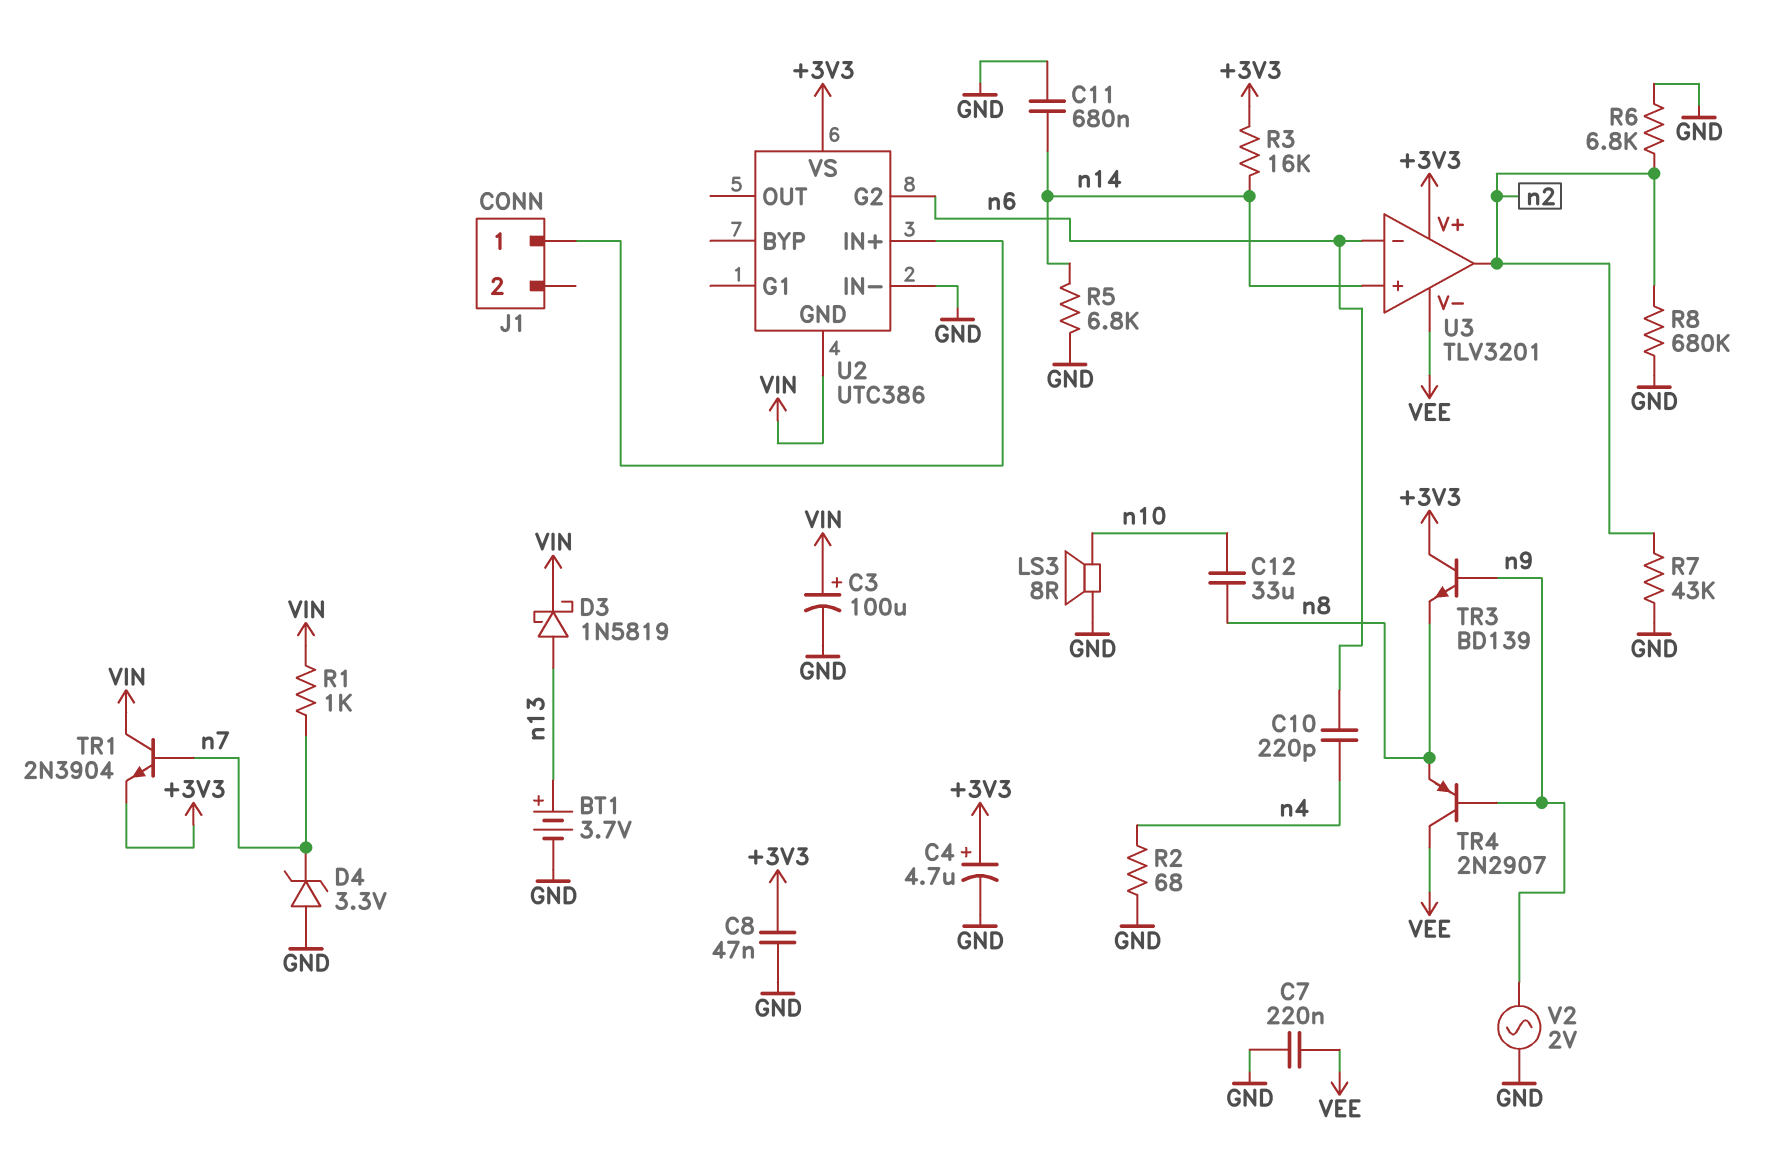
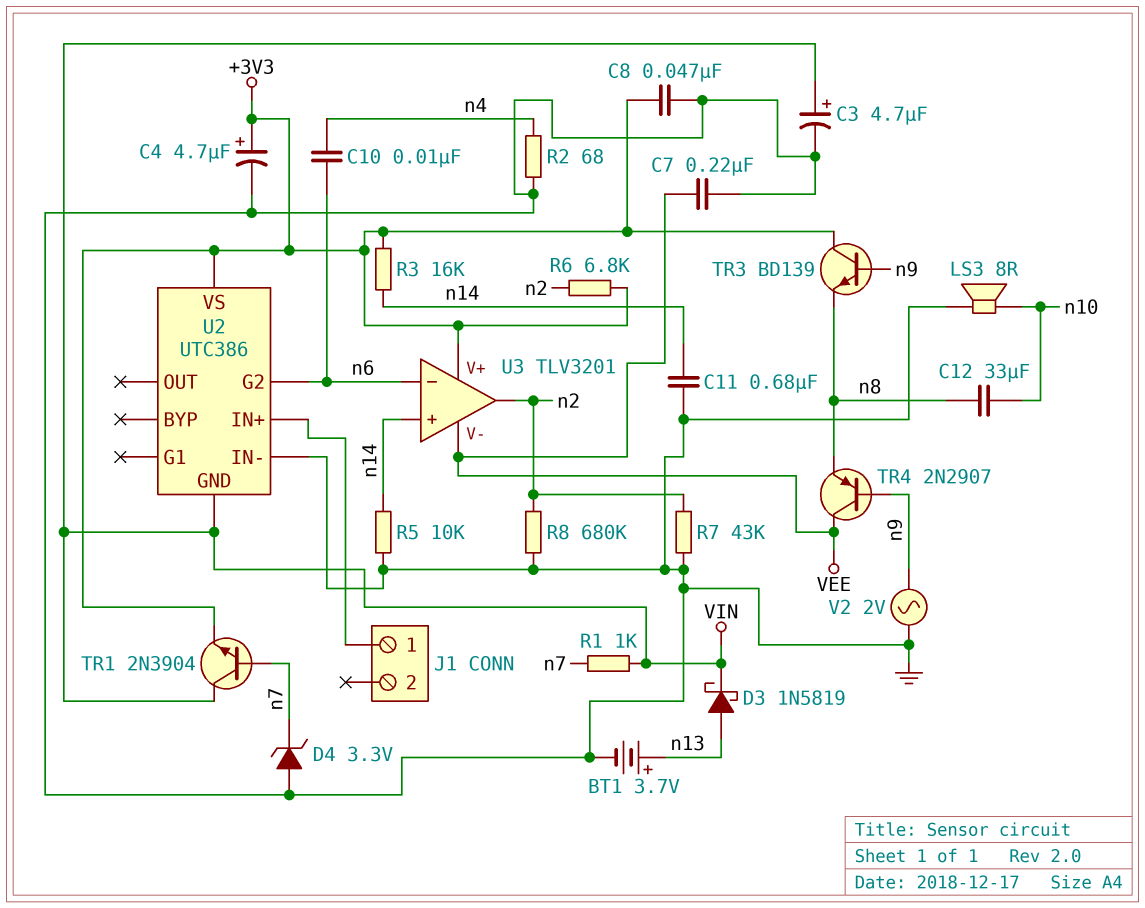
C3: 100uF (plus VIN, minus GND) -> 4.7uF (plus VIN, minus GND)
C10: 220pF (n4, n6) -> 10nF (n4, n6)
R5: 6.8k (GND, n14) -> 10k (GND, n14)
R6: 6.8k (GND, n2) -> 6.8k (+3V3, n2)

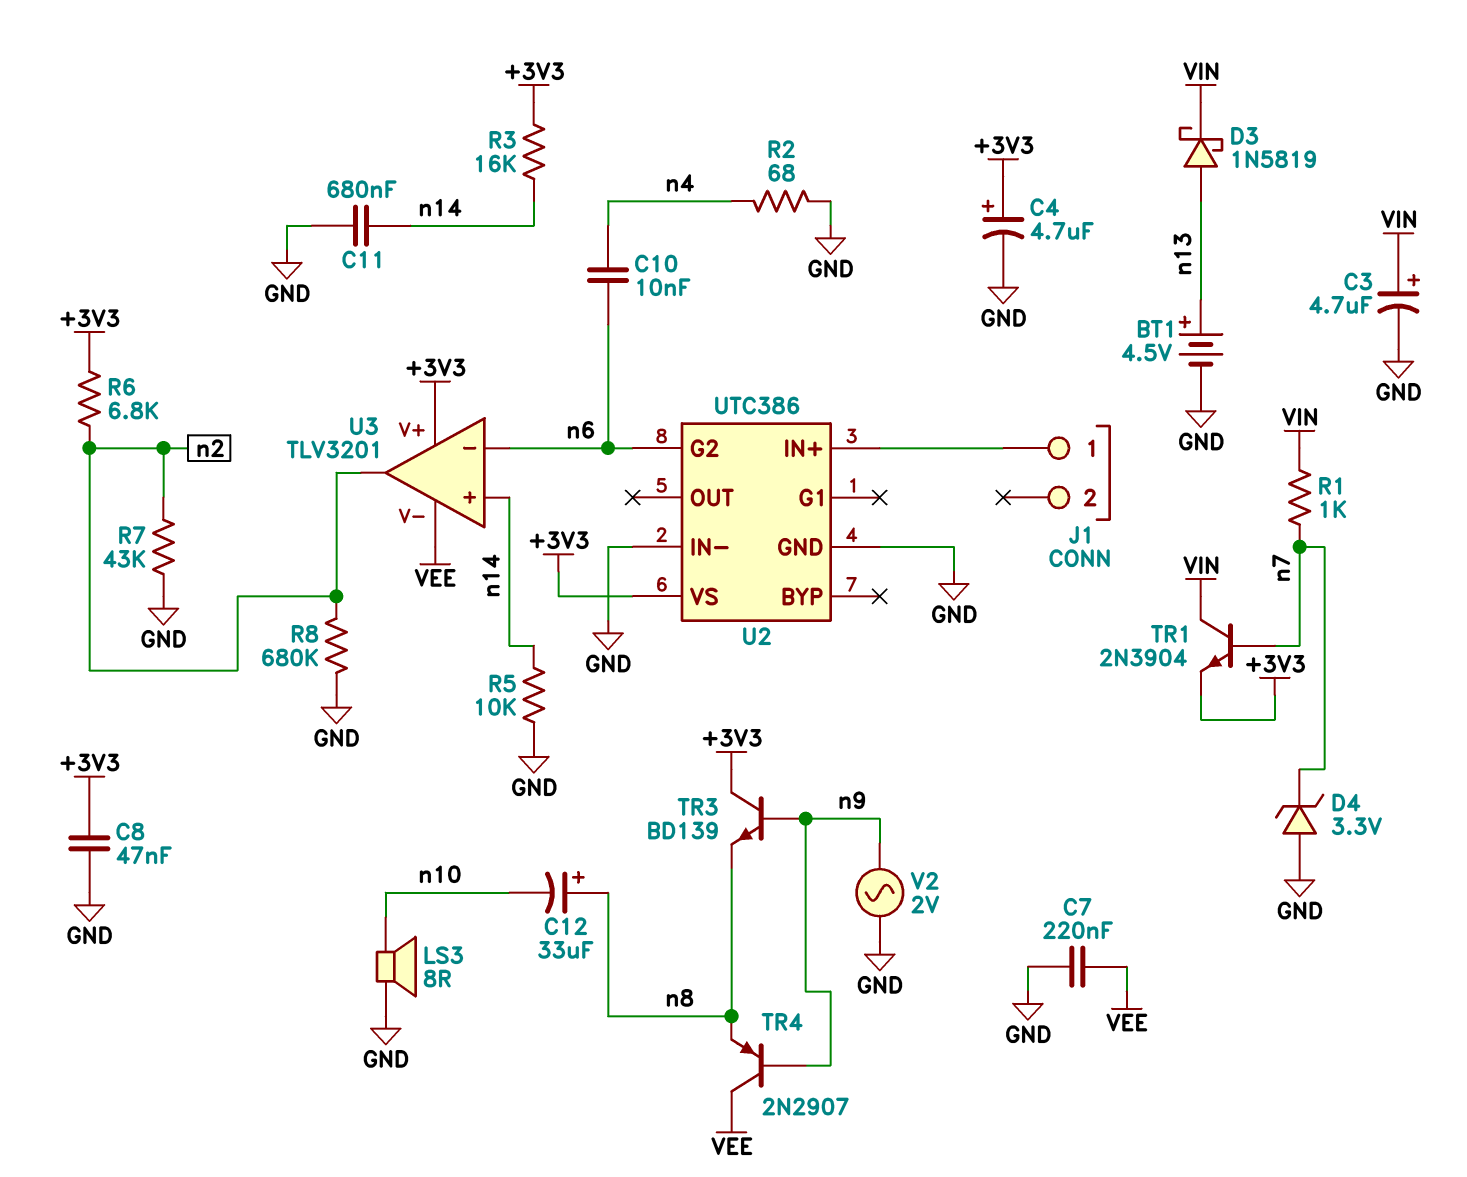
BT1: 3.7V (plus n13, minus GND) -> 4.5V (plus n13, minus GND)
C12: 33uF (n8, n10) -> 33uF (plus n8, minus n10)
U2 pin GND: VIN -> GND

